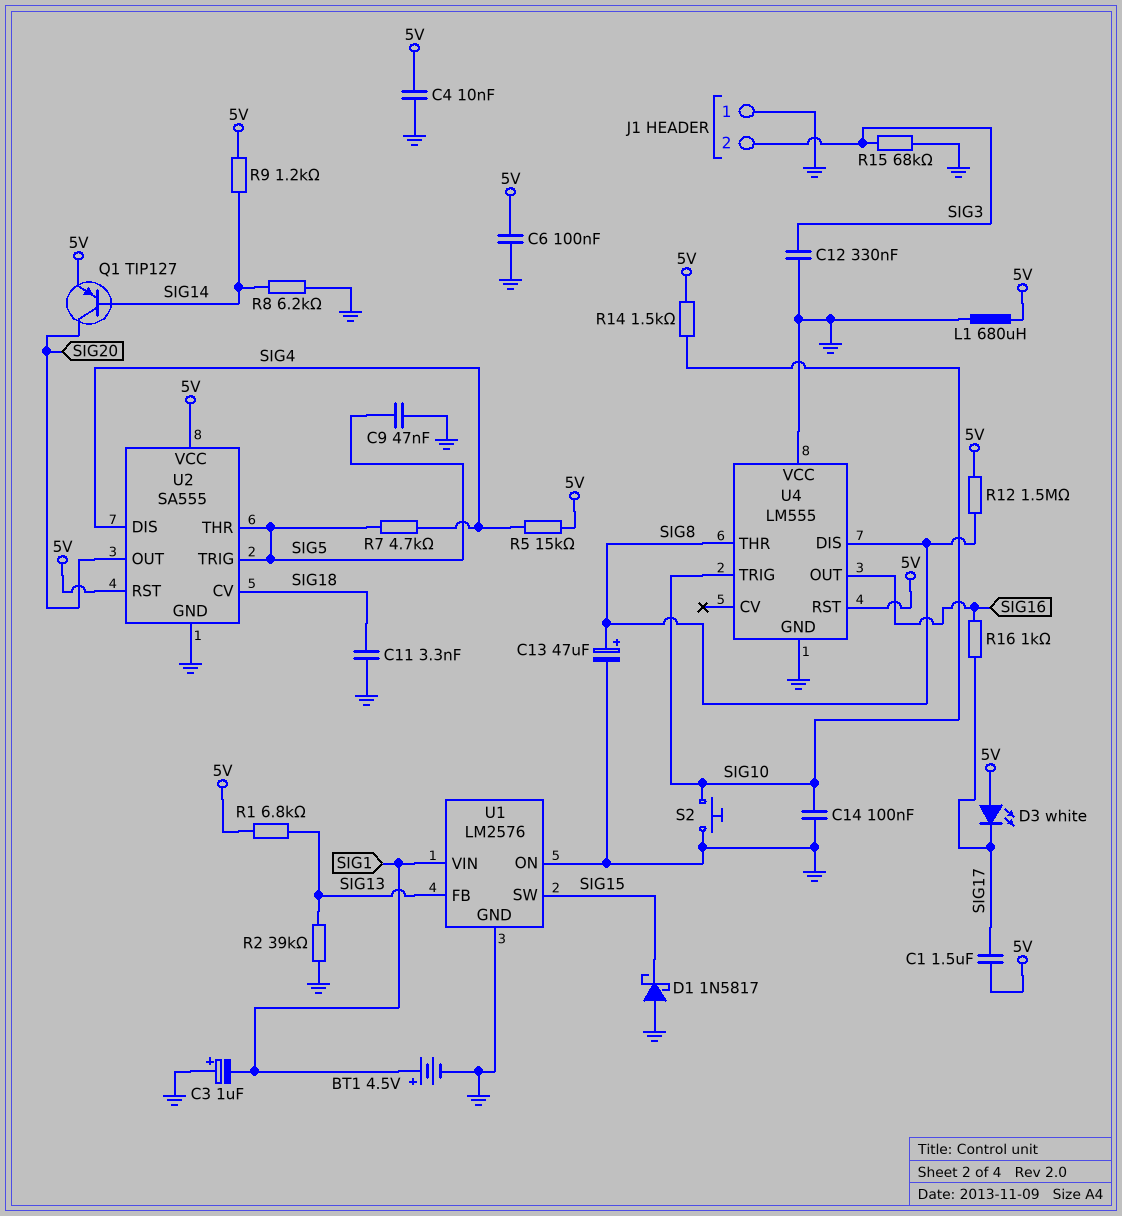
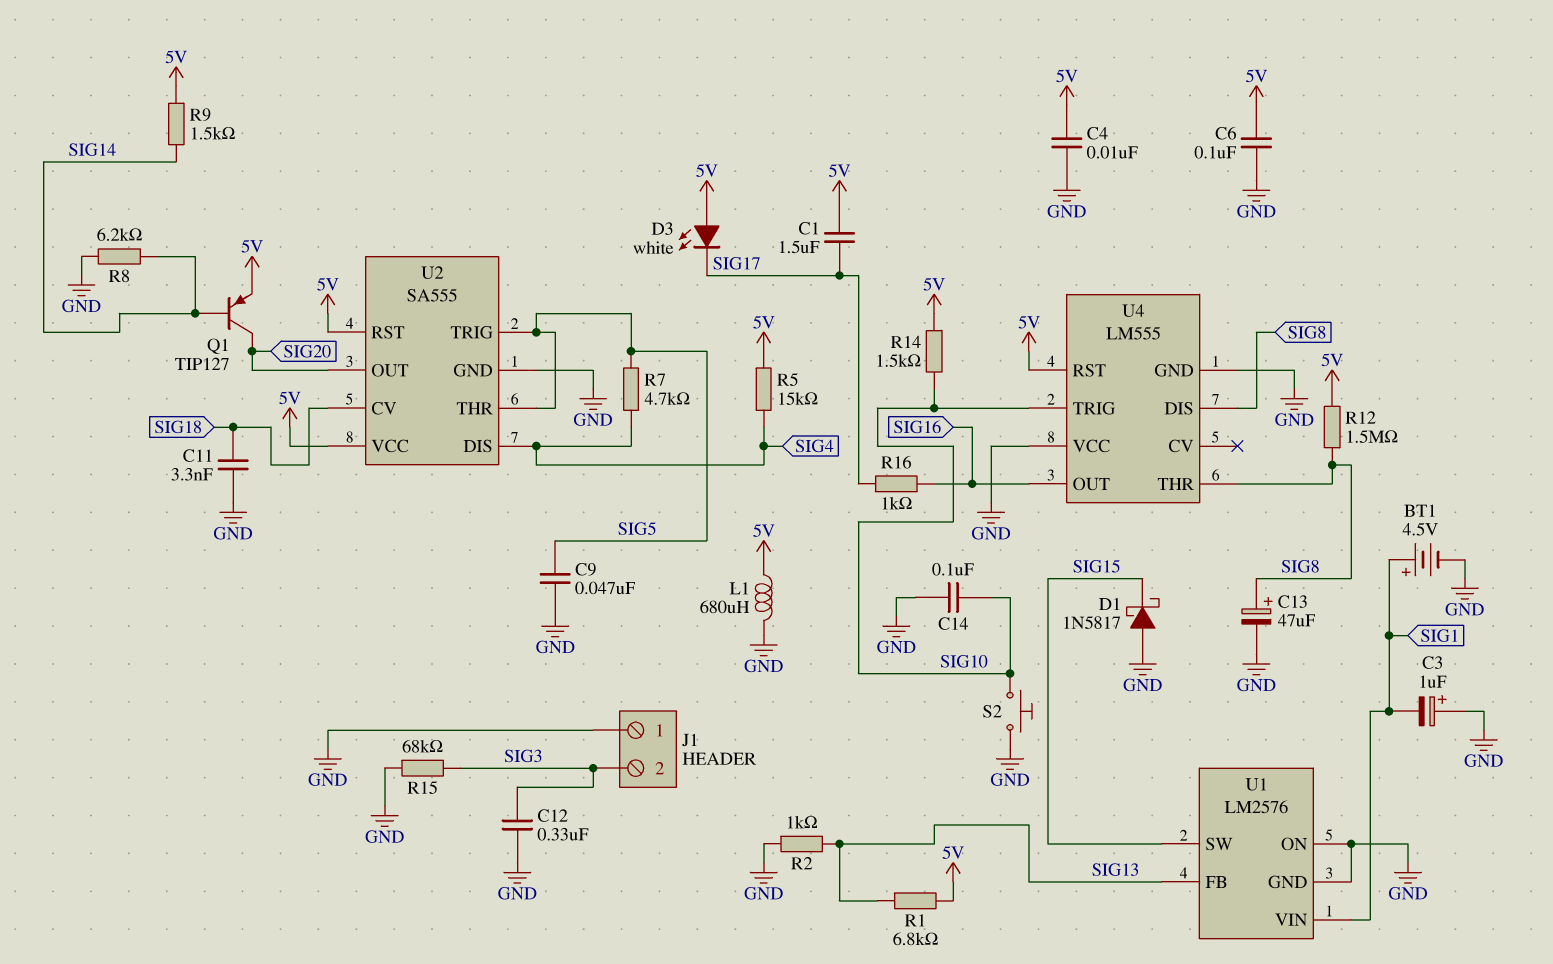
R2: 39k (GND, SIG13) -> 1k (GND, SIG13)
R9: 1.2k (5V, SIG14) -> 1.5k (5V, SIG14)

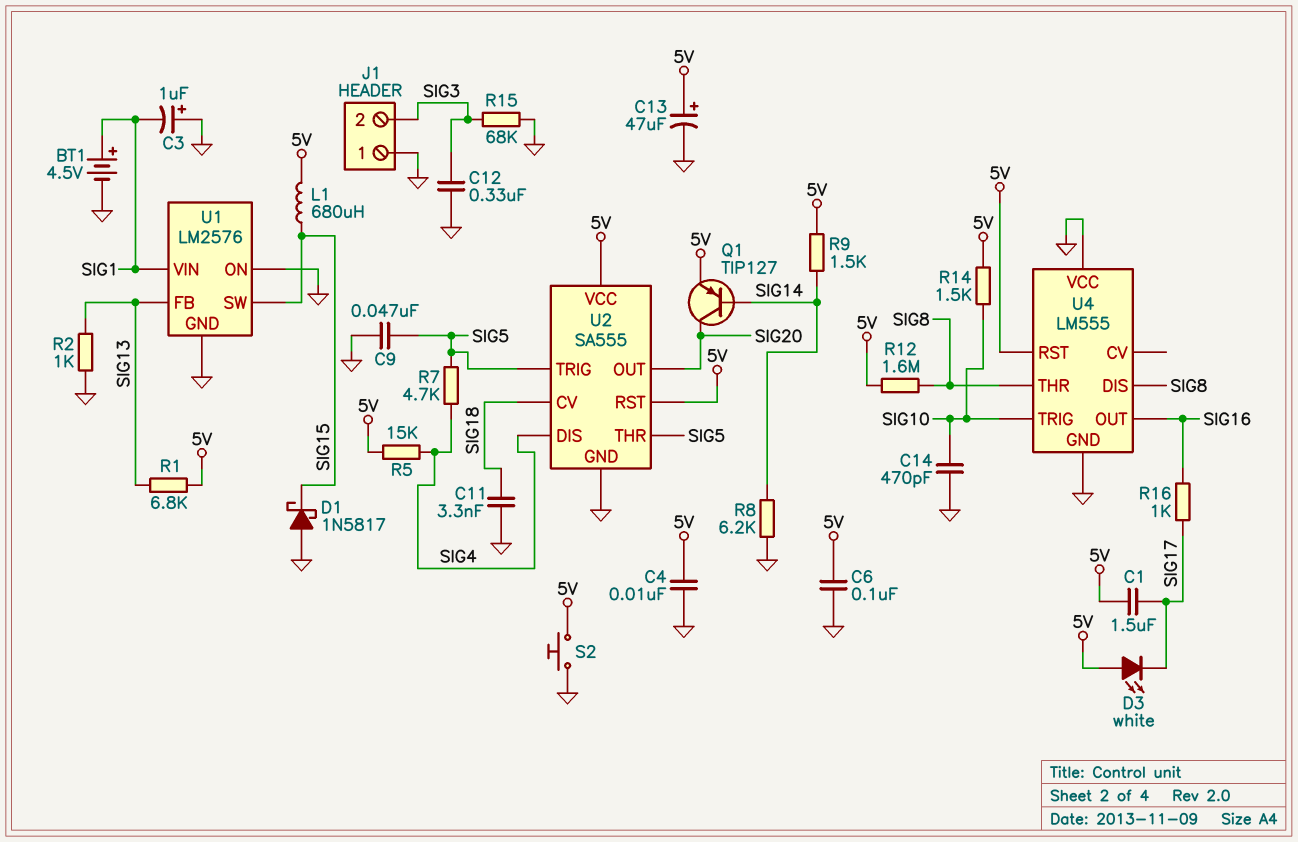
C13: 47uF (plus SIG8, minus GND) -> 47uF (plus 5V, minus GND)
C14: 100nF (GND, SIG10) -> 470pF (GND, SIG10)
L1: 680uH (5V, GND) -> 680uH (5V, SIG15)
R12: 1.5M (5V, SIG8) -> 1.6M (5V, SIG8)
S2: button (GND, SIG10) -> button (5V, GND)

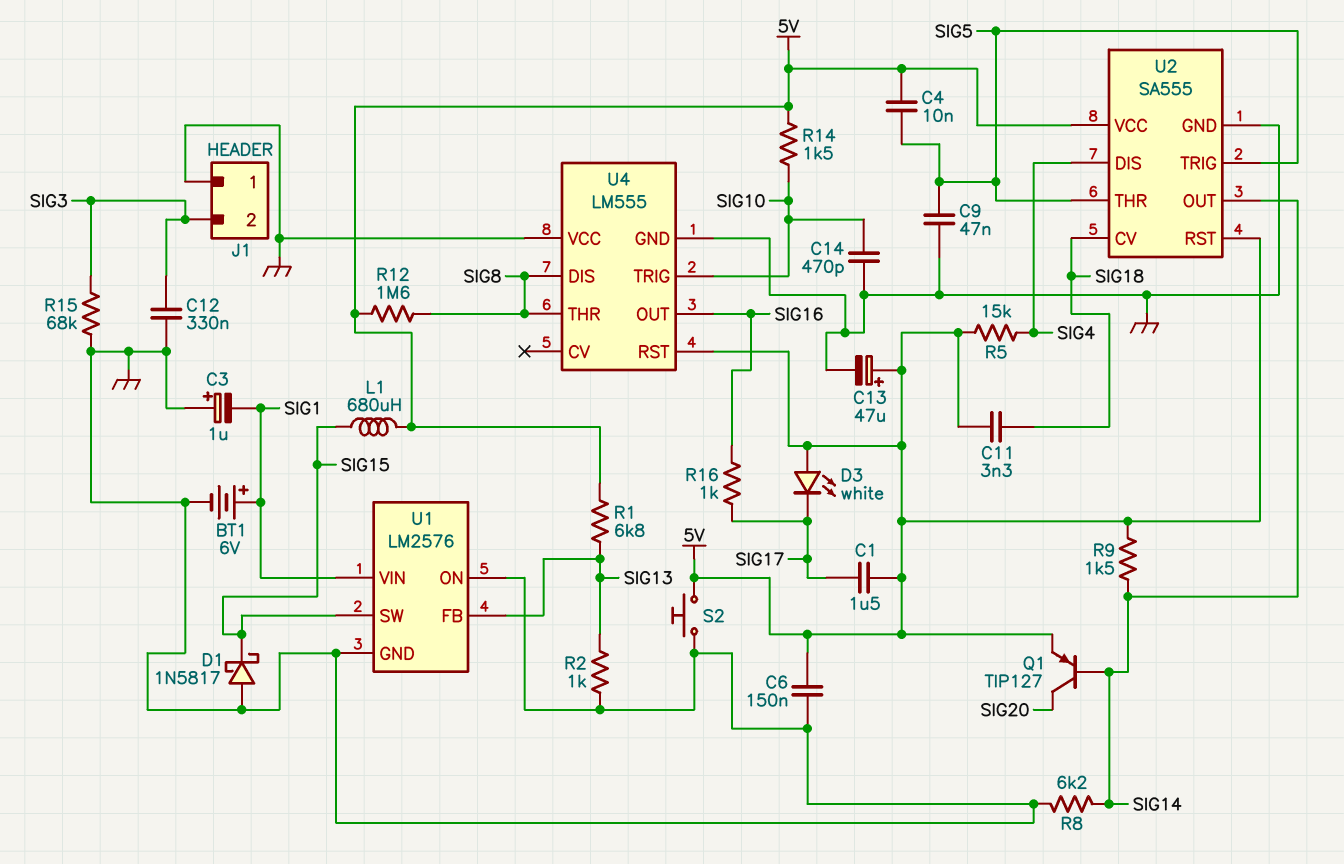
BT1: 4.5V (plus SIG1, minus GND) -> 6V (plus SIG1, minus GND)
C4: 10nF (5V, GND) -> 10nF (5V, SIG5)
C6: 100nF (5V, GND) -> 150nF (5V, GND)
C11: 3.3nF (GND, SIG18) -> 3.3nF (5V, SIG18)
R7: 4.7k (SIG4, SIG5) -> none
U2 pin OUT: SIG20 -> SIG14

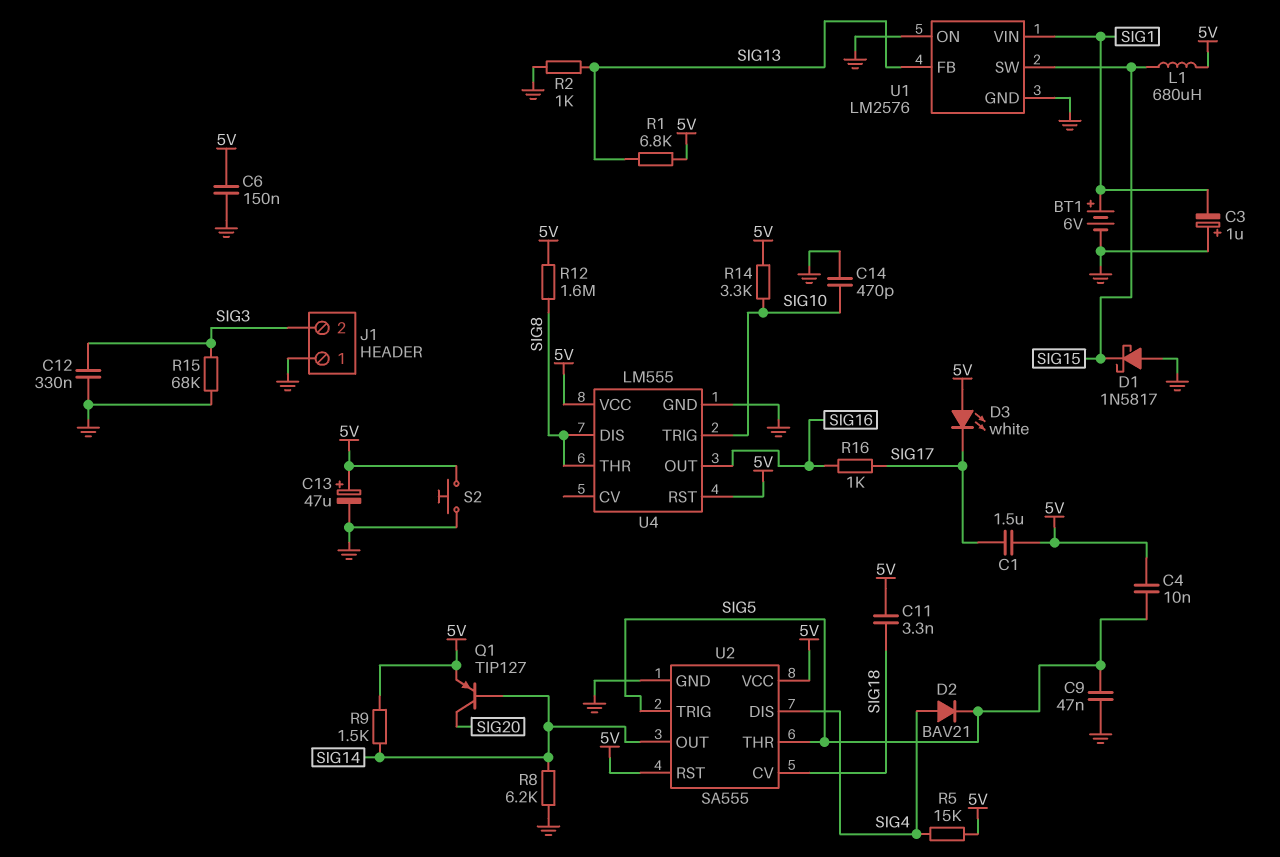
D2: none -> diode BAV21 (A SIG4, K SIG5)
R14: 1.5k (5V, SIG10) -> 3.3k (5V, SIG10)
U4 pin VCC: GND -> 5V

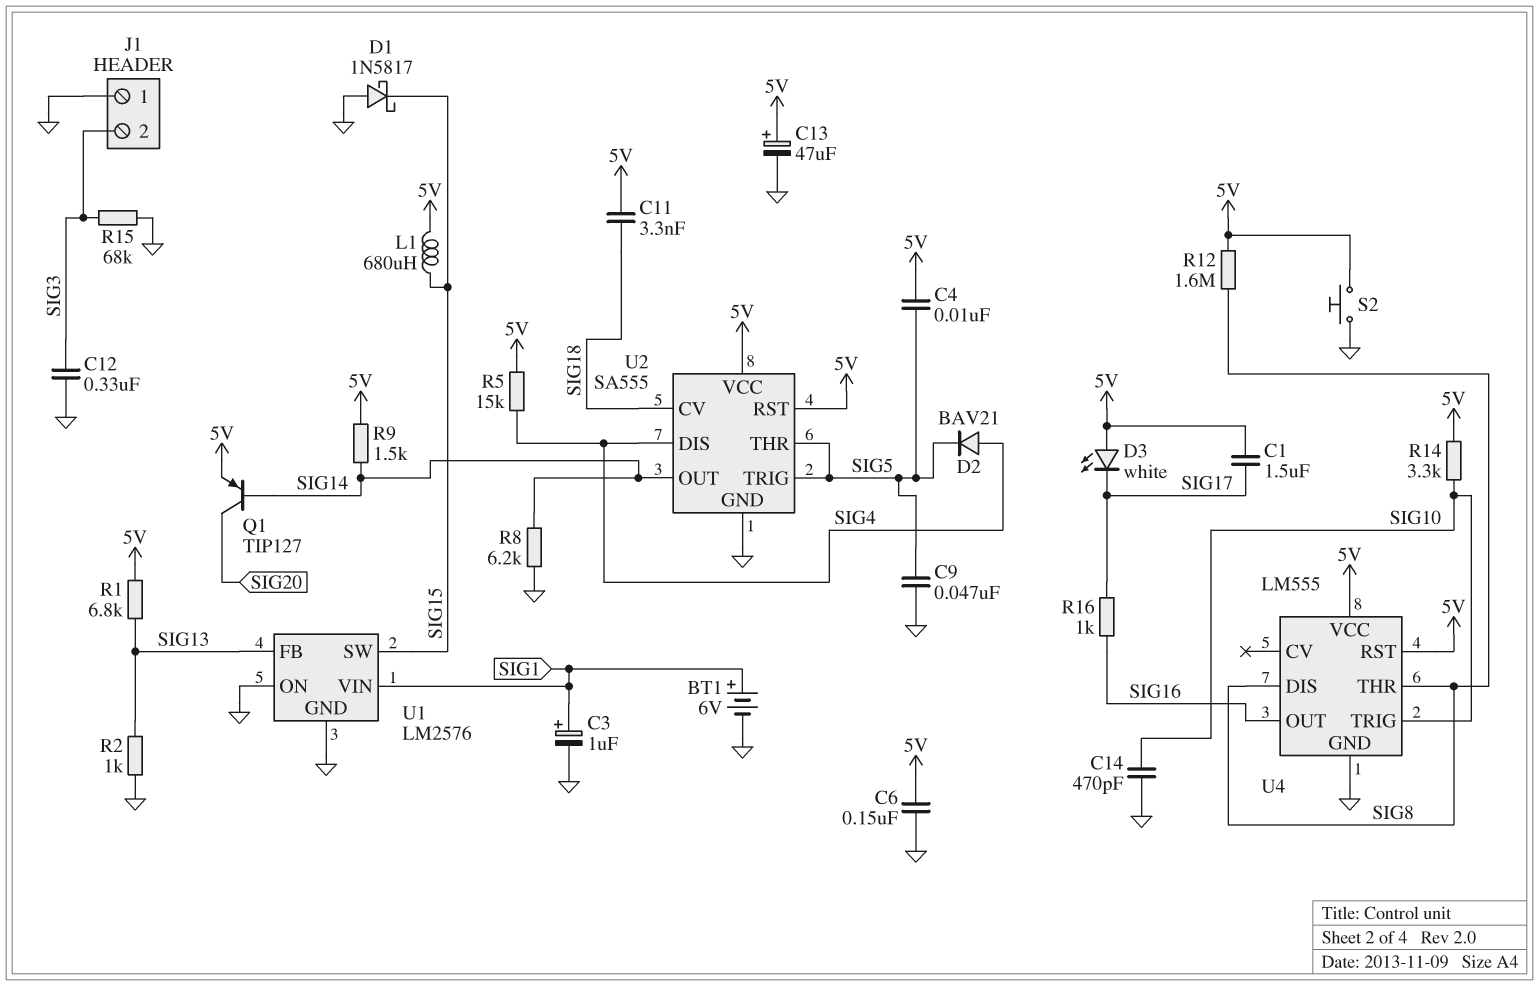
C3: 1uF (plus GND, minus SIG1) -> 1uF (plus SIG1, minus GND)

